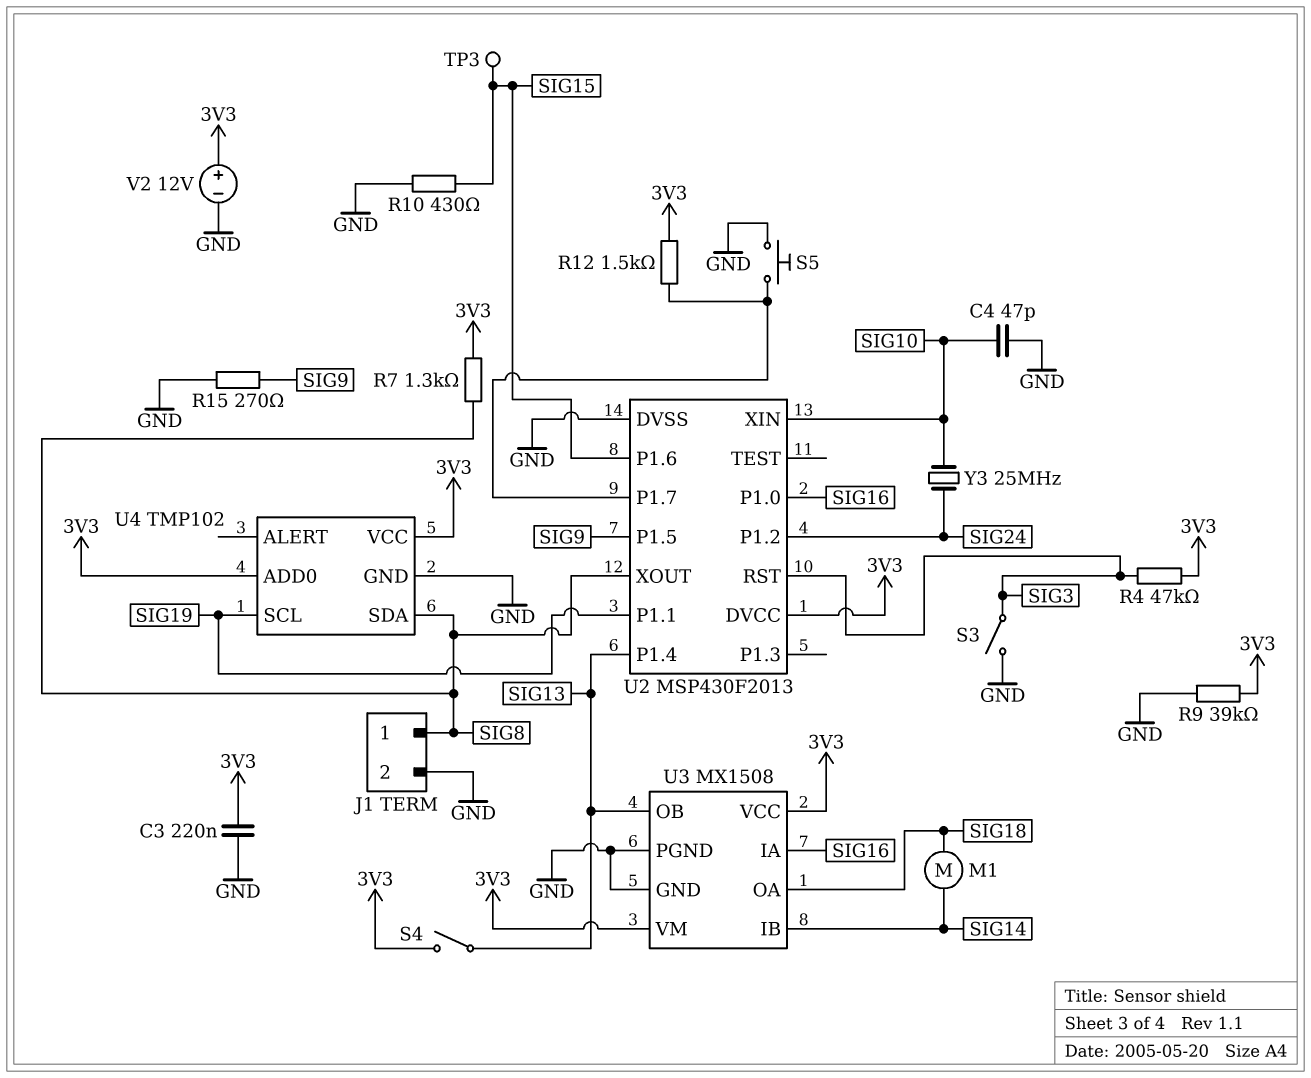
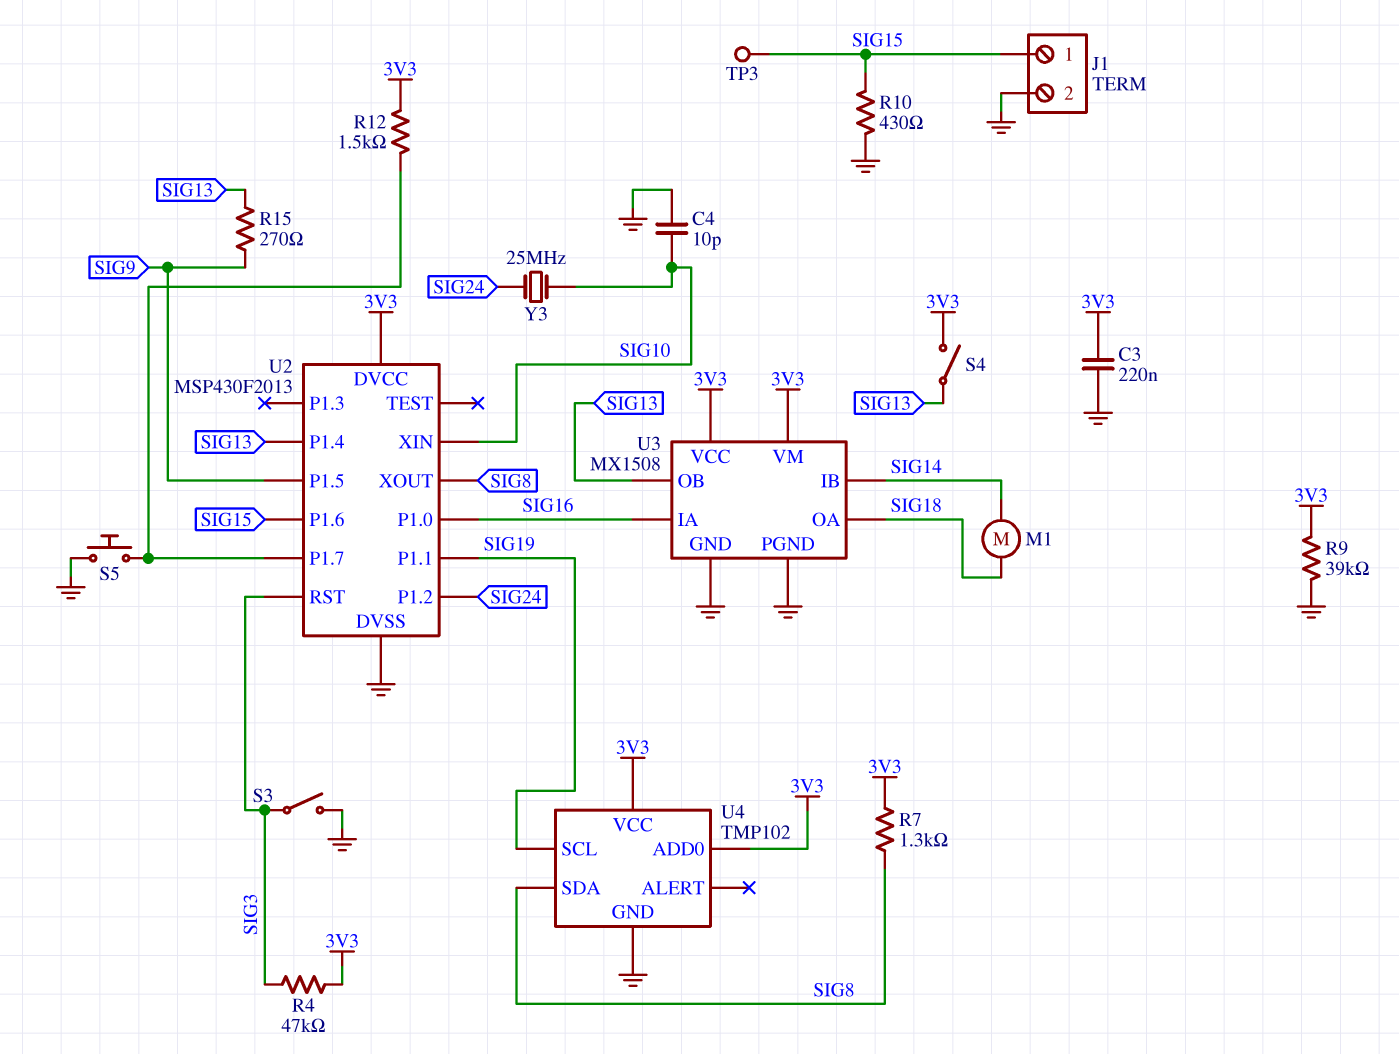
C4: 47pF (GND, SIG10) -> 10pF (GND, SIG10)
J1 pin 1: SIG8 -> SIG15
R15: 270 (GND, SIG9) -> 270 (SIG9, SIG13)
V2: 12V (plus 3V3, minus GND) -> none

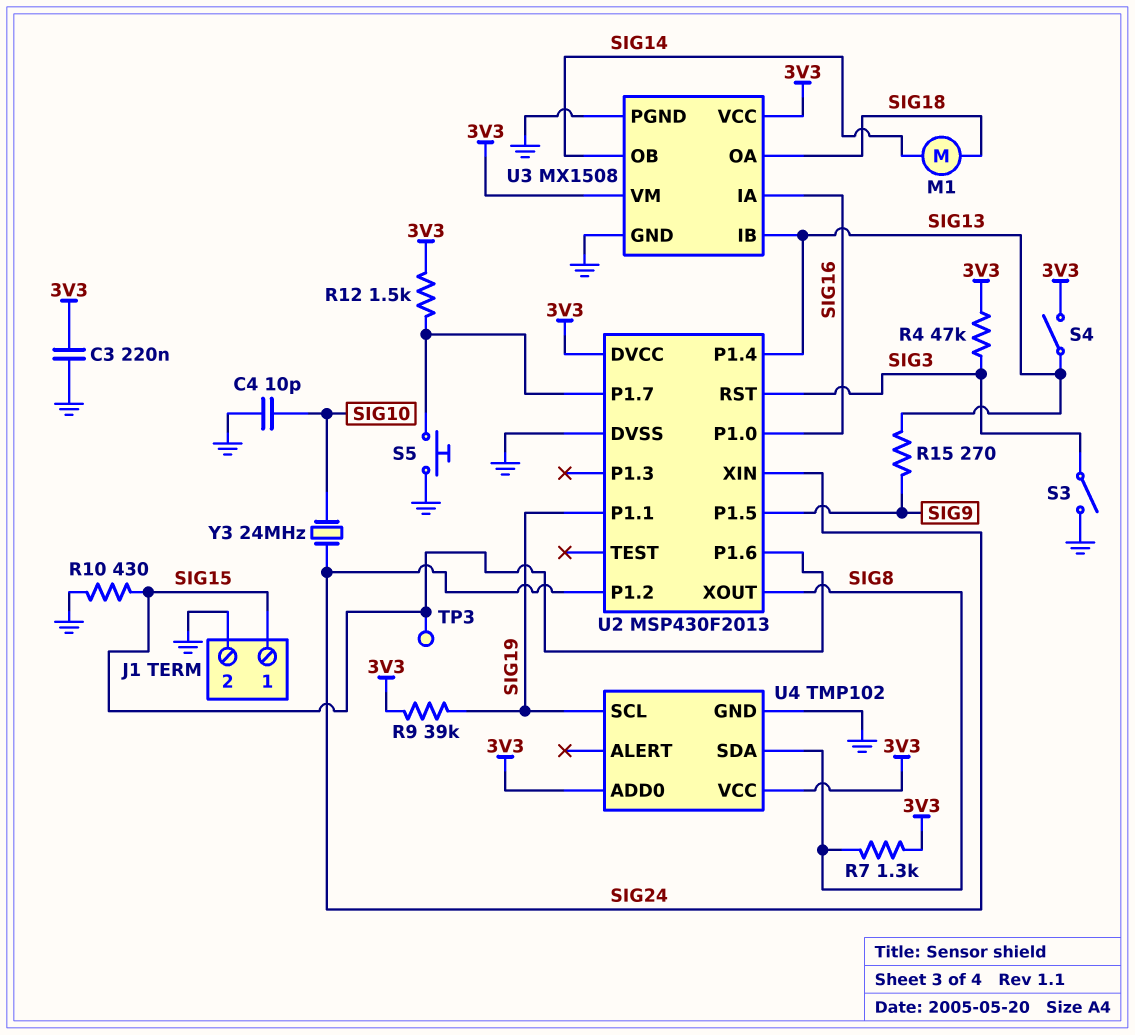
R9: 39k (3V3, GND) -> 39k (3V3, SIG19)
U2 pin XIN: SIG10 -> SIG24
U3 pin IB: SIG14 -> SIG13
U3 pin OB: SIG13 -> SIG14
Y3: 25MHz (SIG10, SIG24) -> 24MHz (SIG10, SIG24)

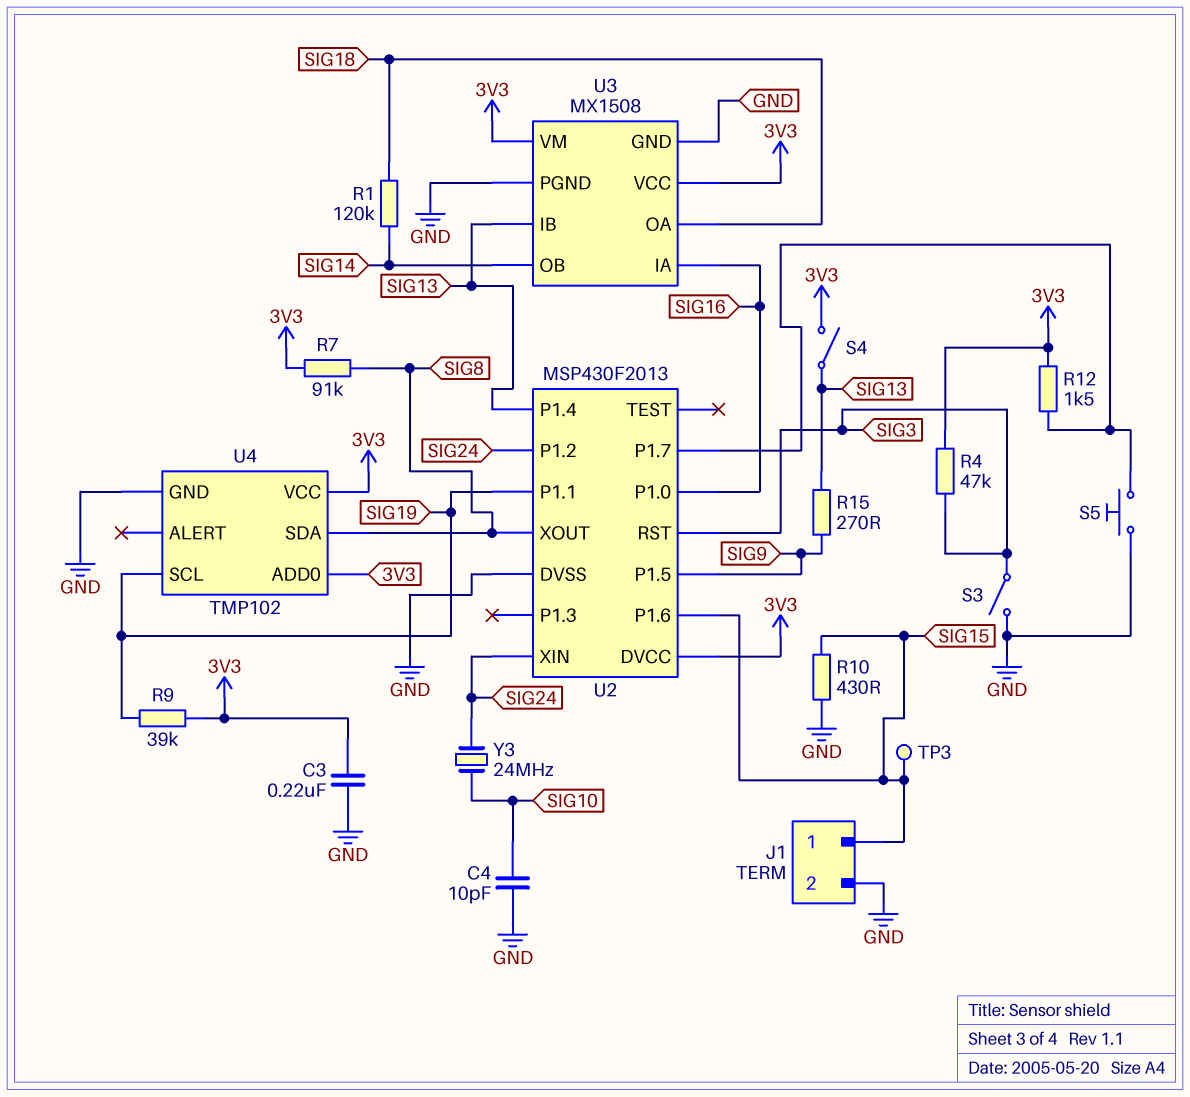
M1: motor (SIG14, SIG18) -> none
R1: none -> 120k (SIG14, SIG18)
R7: 1.3k (3V3, SIG8) -> 91k (3V3, SIG8)

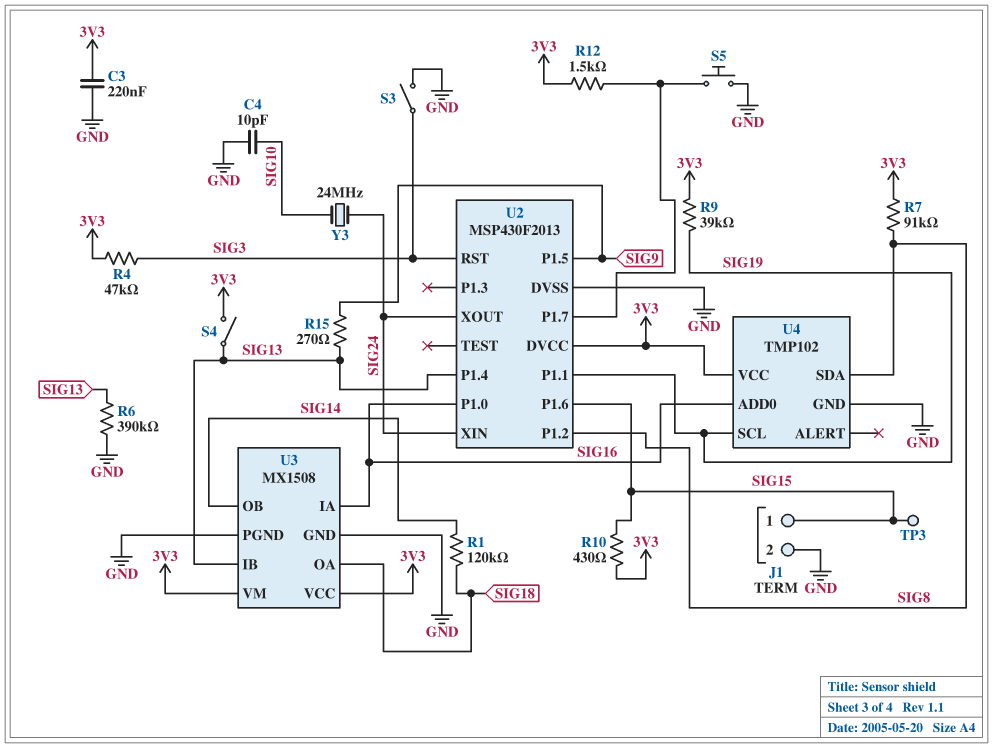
R6: none -> 390k (GND, SIG13)
R10: 430 (GND, SIG15) -> 430 (3V3, SIG15)
U2 pin P1.2: SIG24 -> SIG8
U2 pin XOUT: SIG8 -> SIG24
U4 pin ADD0: 3V3 -> SIG16

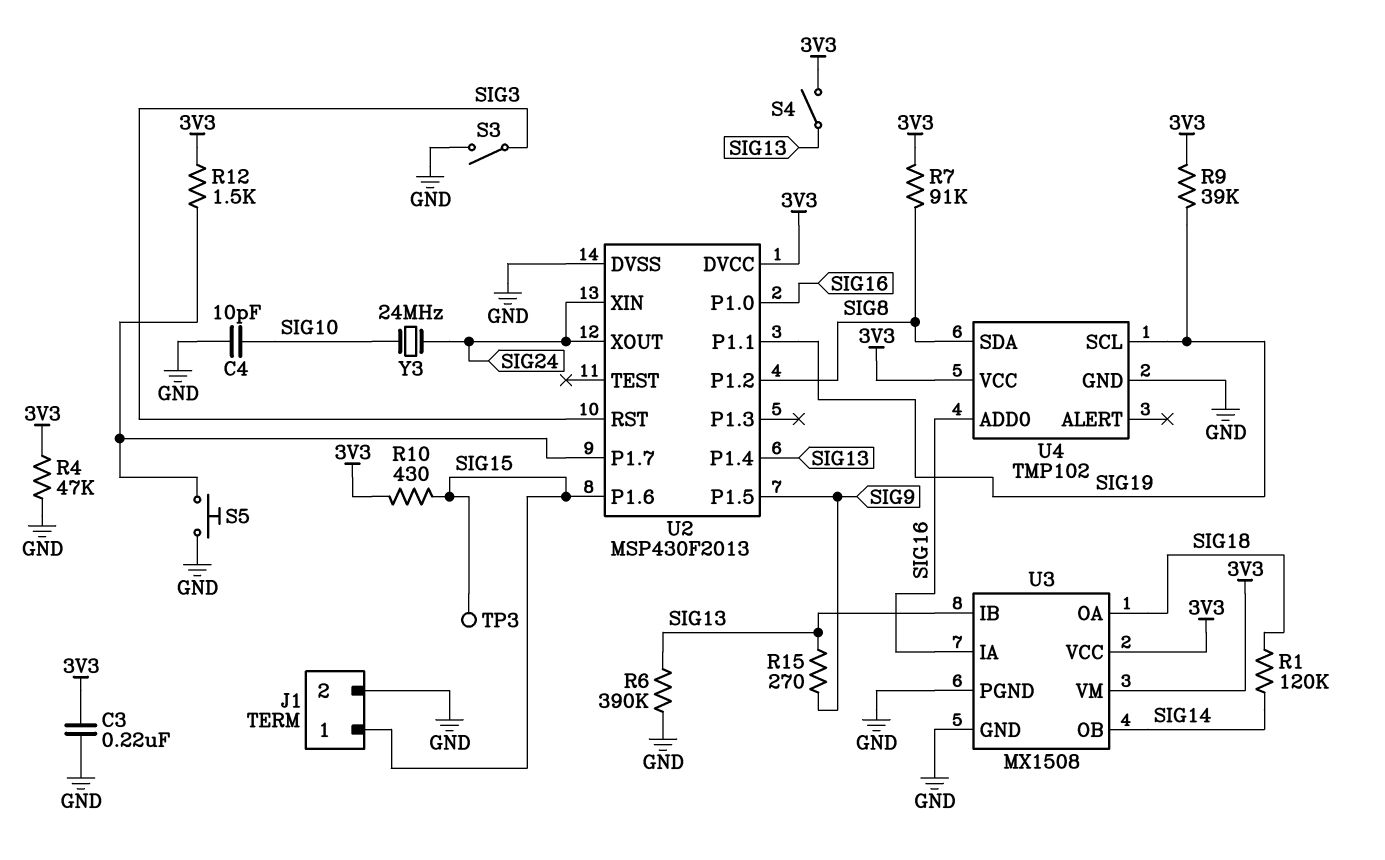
R4: 47k (3V3, SIG3) -> 47k (3V3, GND)

